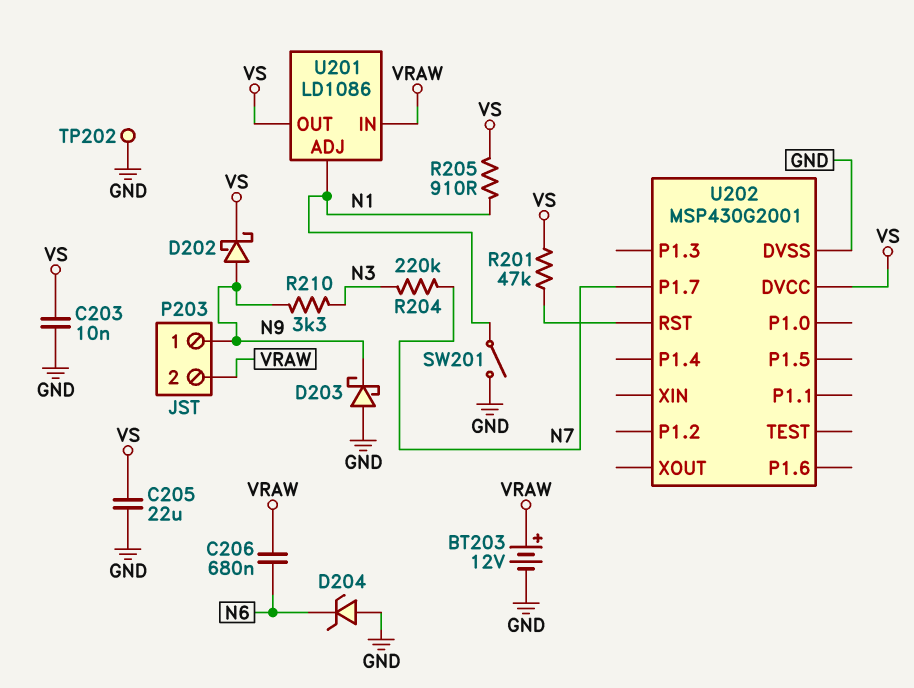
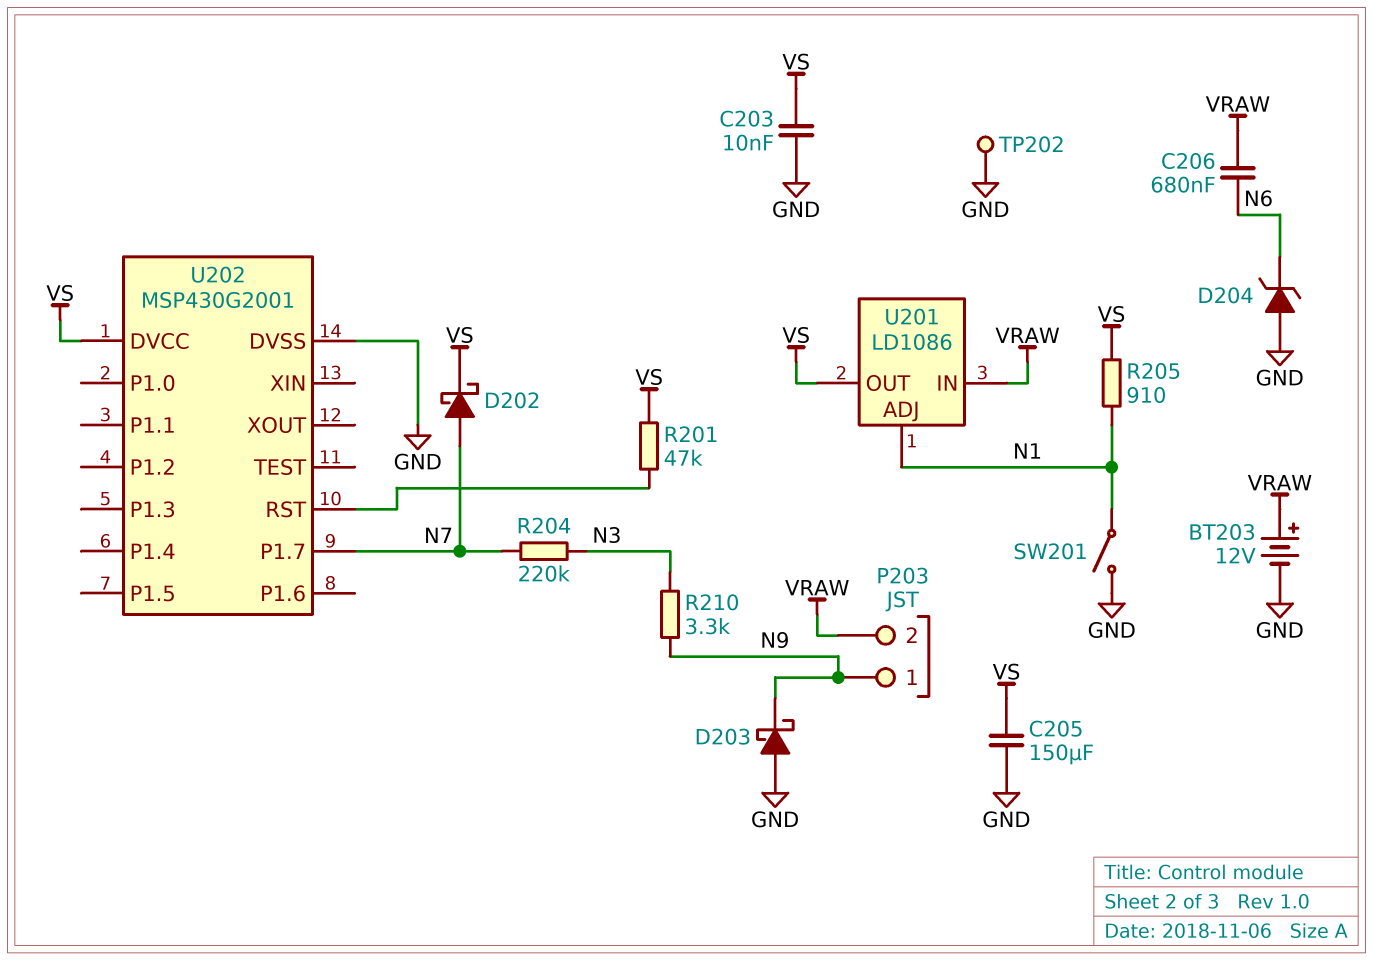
C205: 22uF (GND, VS) -> 150uF (GND, VS)
D202: schottky (A N9, K VS) -> schottky (A N7, K VS)

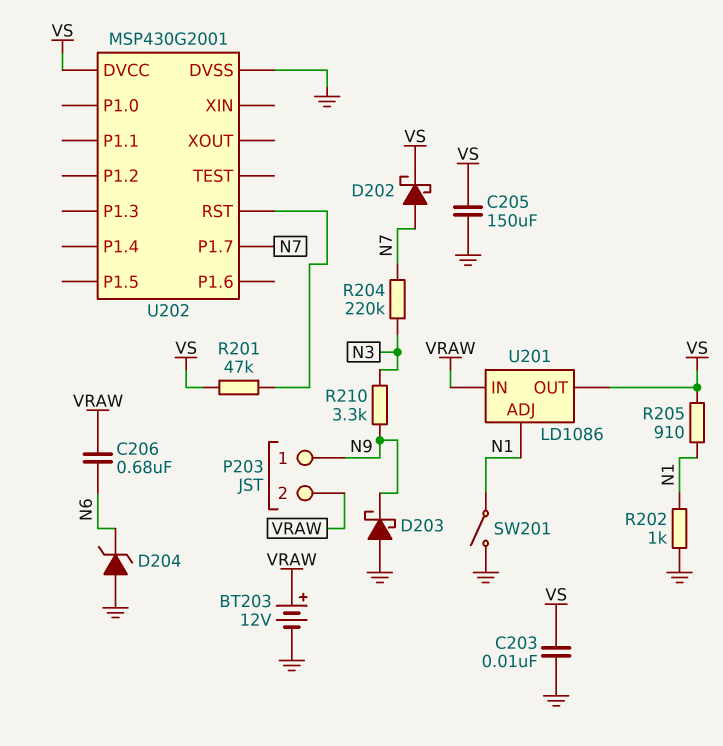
R202: none -> 1k (GND, N1)
TP202: test point (GND) -> none

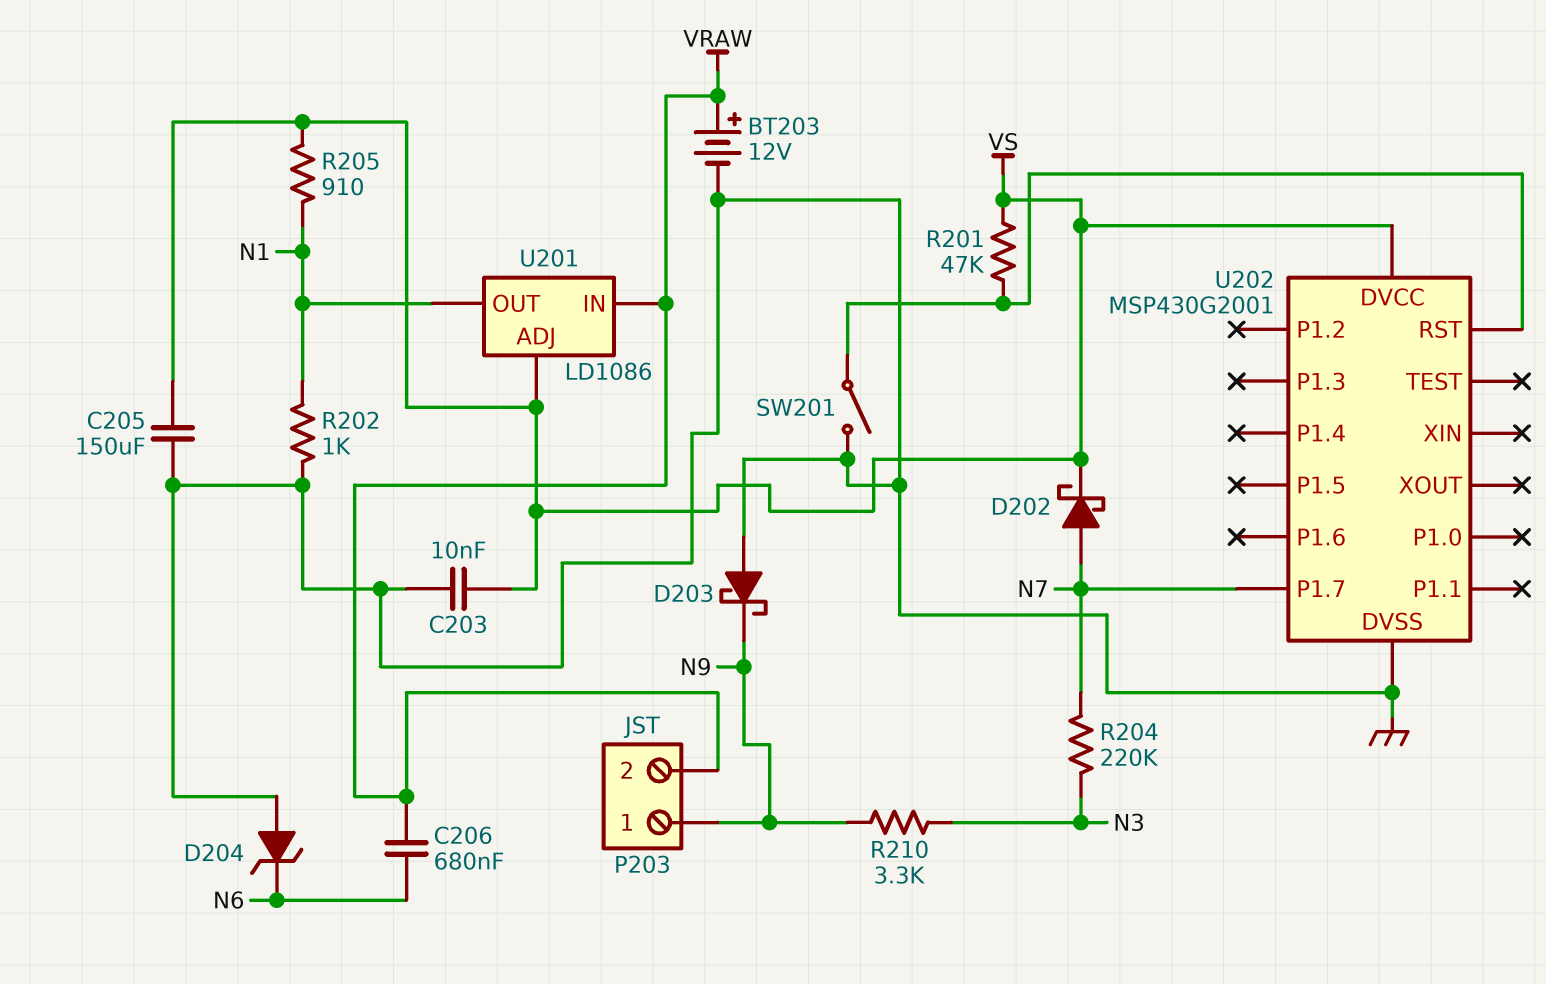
SW201: switch (GND, N1) -> switch (GND, U202/RST)
U201 pin ADJ: N1 -> VS
U201 pin OUT: VS -> N1

